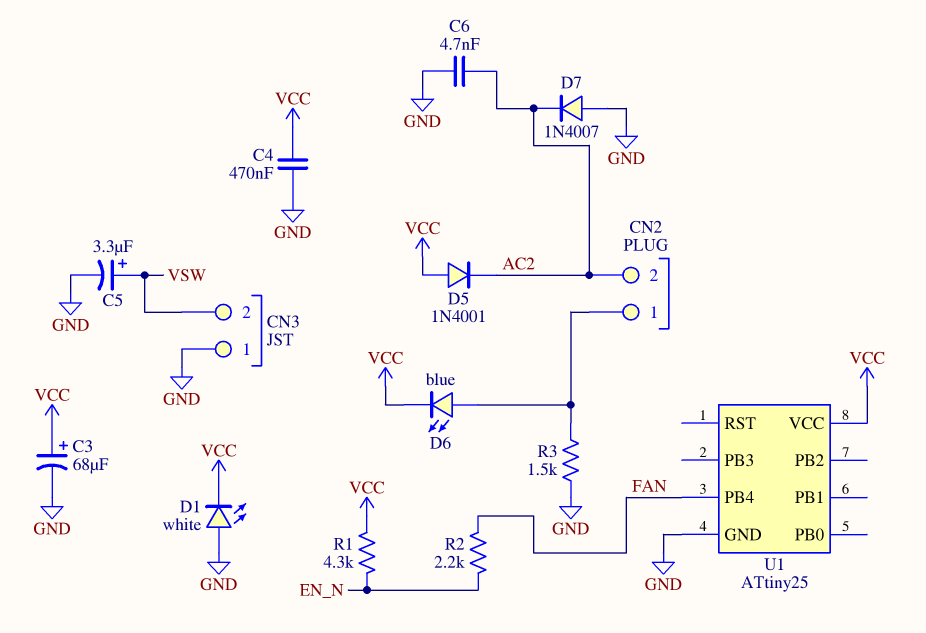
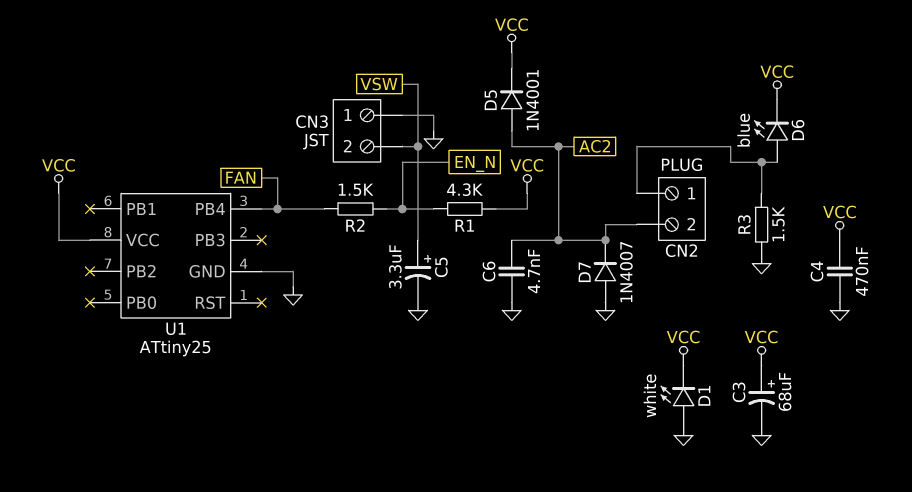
D5: diode 1N4001 (A VCC, K AC2) -> diode 1N4001 (A AC2, K VCC)
R2: 2.2k (EN_N, FAN) -> 1.5k (EN_N, FAN)

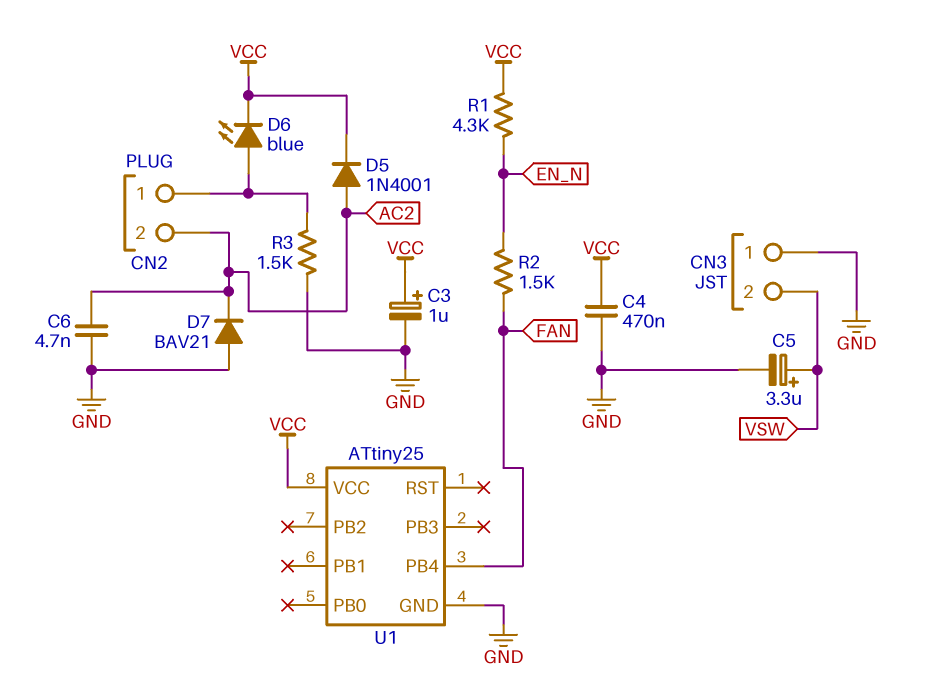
C3: 68uF (plus VCC, minus GND) -> 1uF (plus VCC, minus GND)
D1: LED white (A GND, K VCC) -> none
D7: diode 1N4007 (A GND, K AC2) -> diode BAV21 (A GND, K AC2)

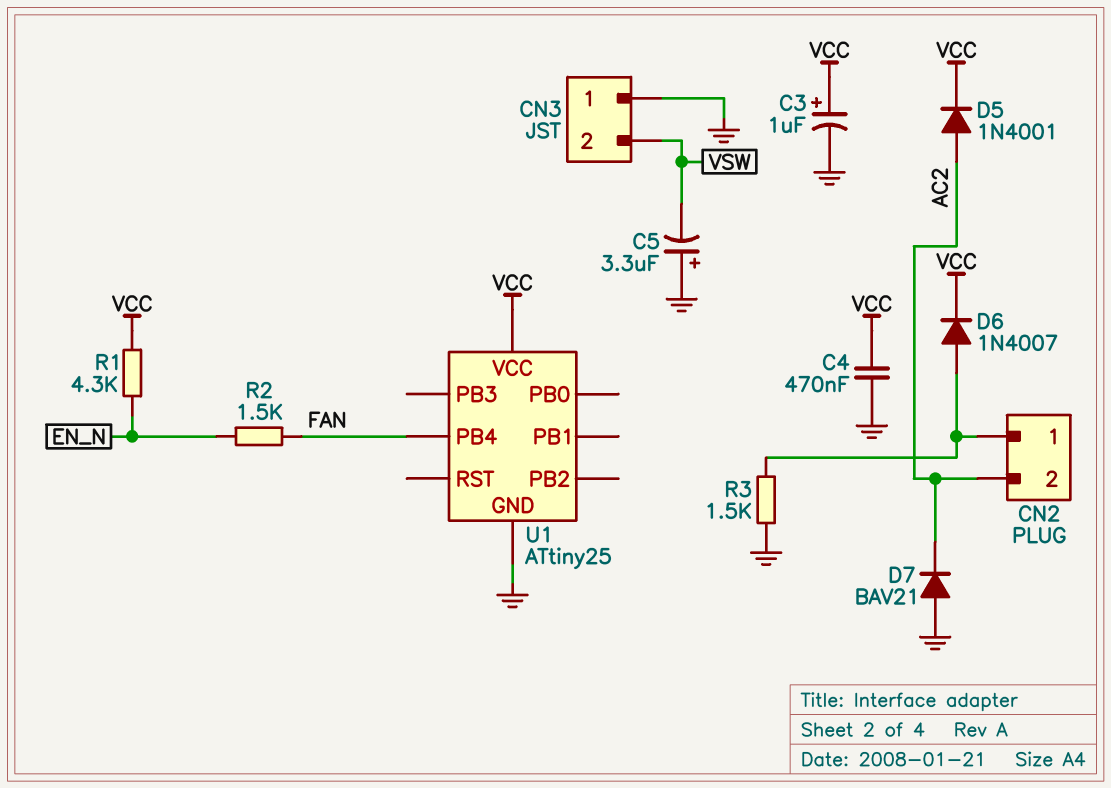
C5: 3.3uF (plus VSW, minus GND) -> 3.3uF (plus GND, minus VSW)
C6: 4.7nF (AC2, GND) -> none
D6: LED blue (A CN2/1, K VCC) -> diode 1N4007 (A CN2/1, K VCC)

